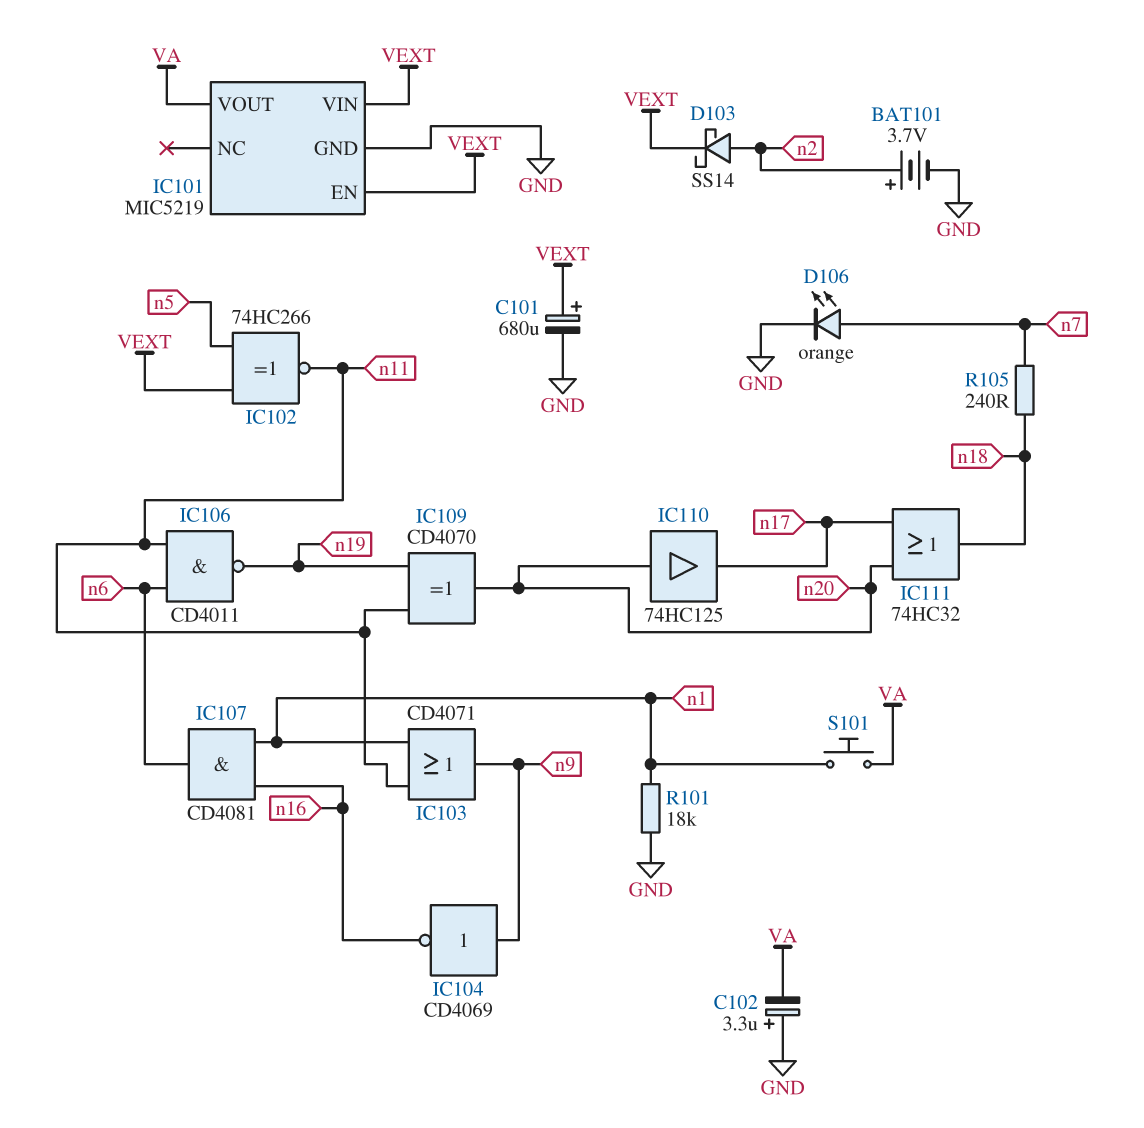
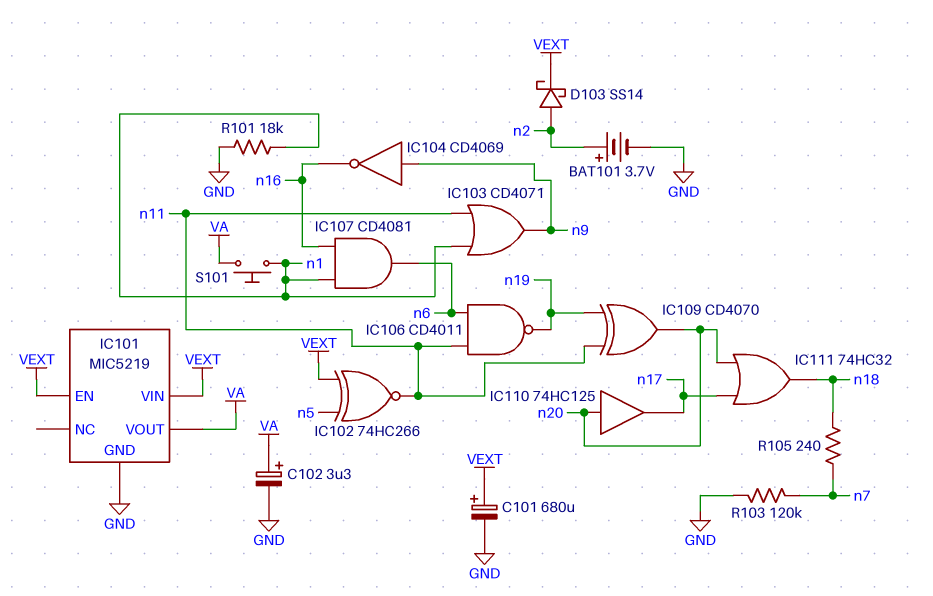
C102: 3.3uF (plus GND, minus VA) -> 3.3uF (plus VA, minus GND)
D106: LED orange (A n7, K GND) -> none
R103: none -> 120k (GND, n7)

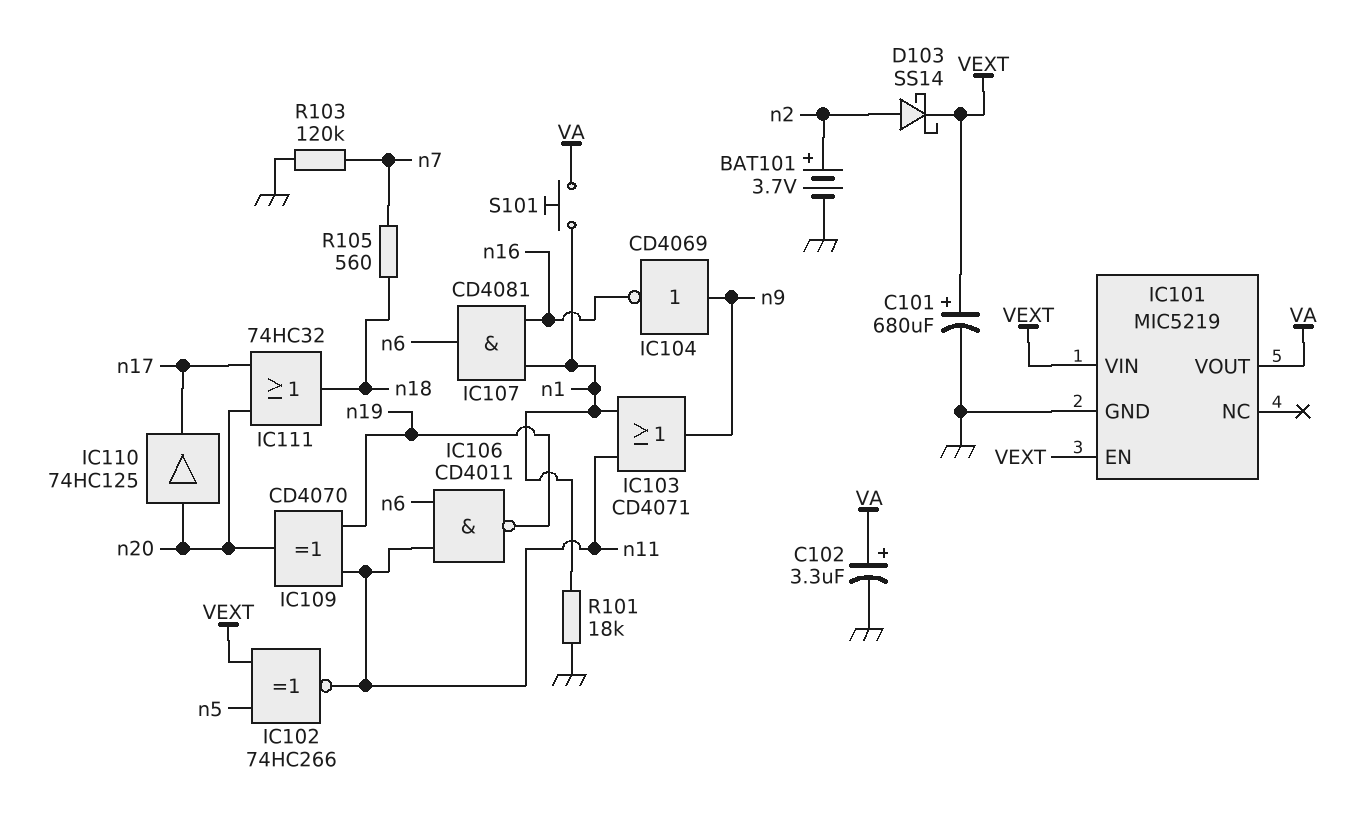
R105: 240 (n7, n18) -> 560 (n7, n18)

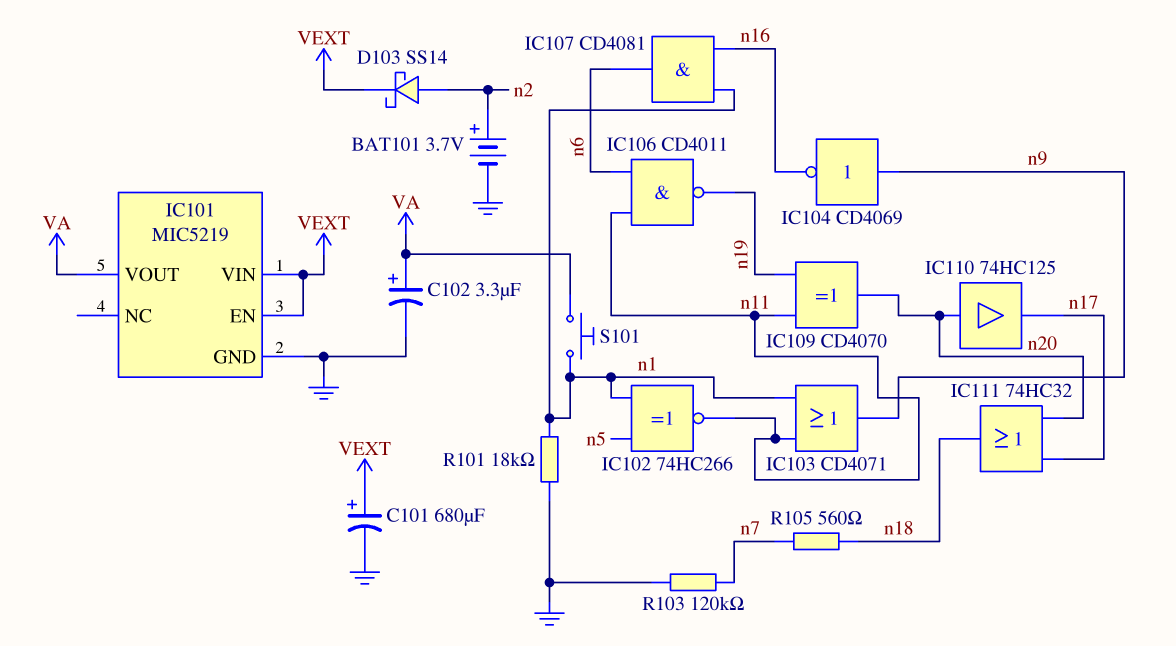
IC102: XNOR 74HC266 (in VEXT, in n5, out n11) -> XNOR 74HC266 (in n1, in n5, out n11)

